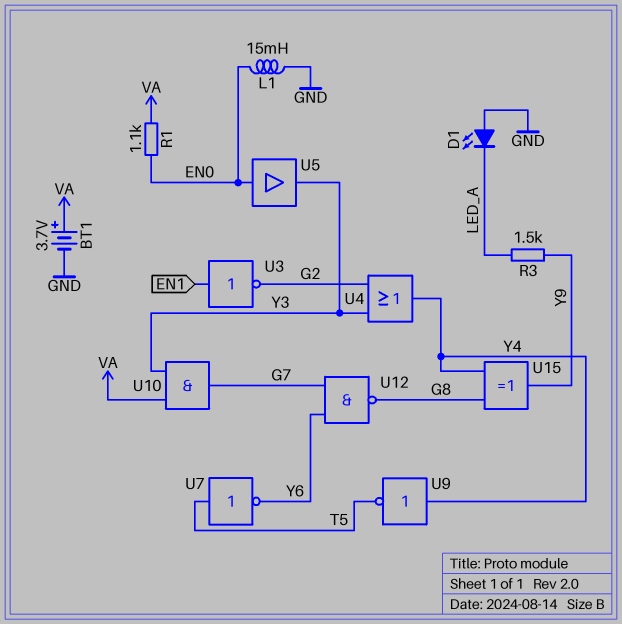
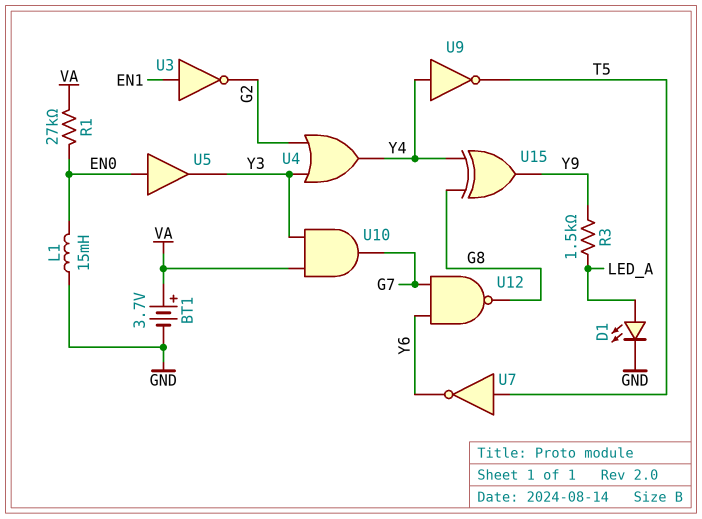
D1: LED (A GND, K LED_A) -> LED (A LED_A, K GND)
R1: 1.1k (EN0, VA) -> 27k (EN0, VA)

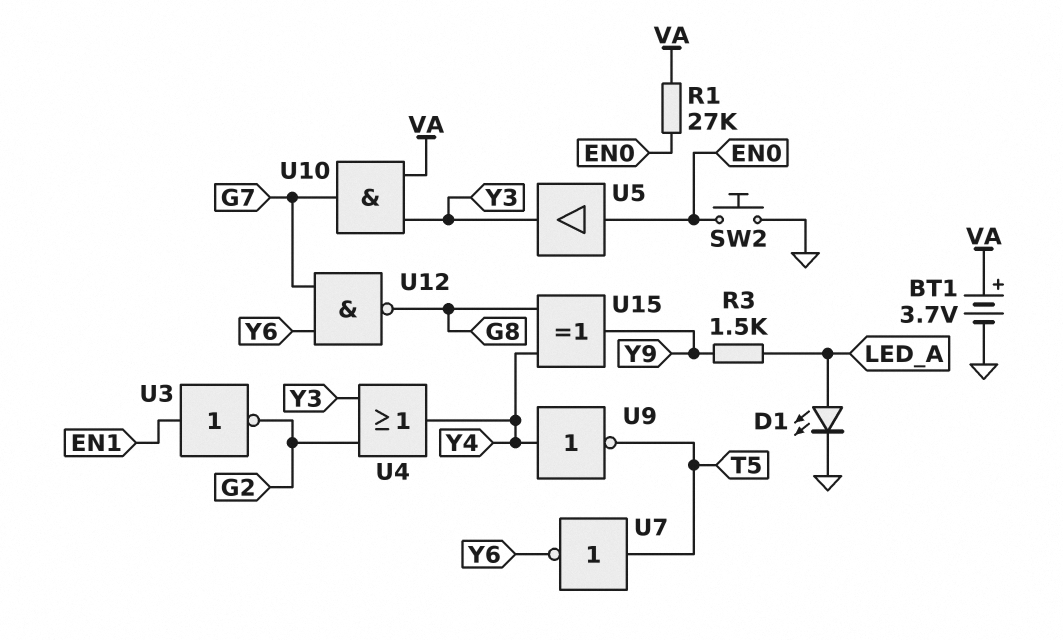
L1: 15mH (EN0, GND) -> none
SW2: none -> button (EN0, GND)

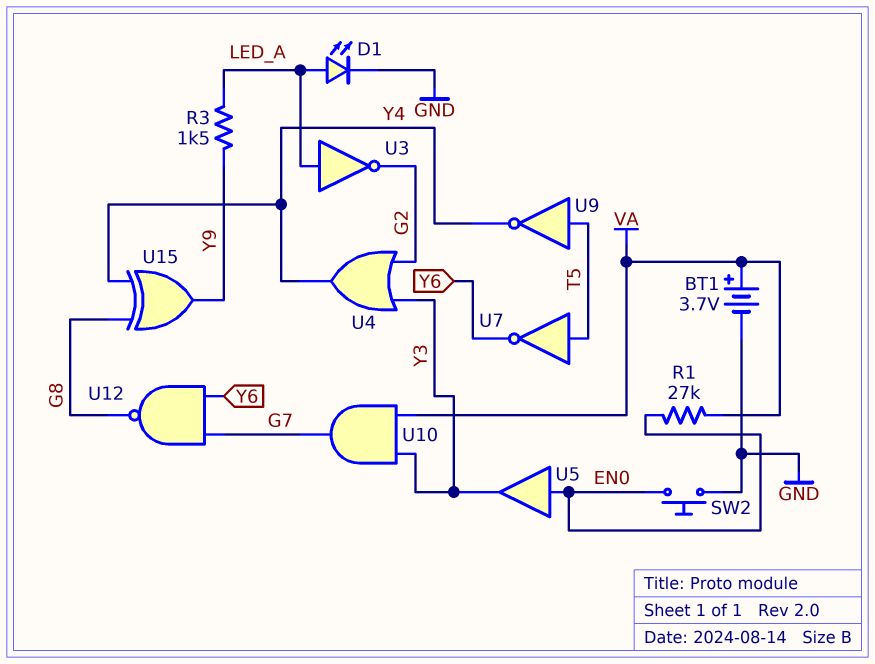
U3: NOT (in EN1, out G2) -> NOT (in LED_A, out G2)
U9: NOT (in Y4, out T5) -> NOT (in T5, out Y4)

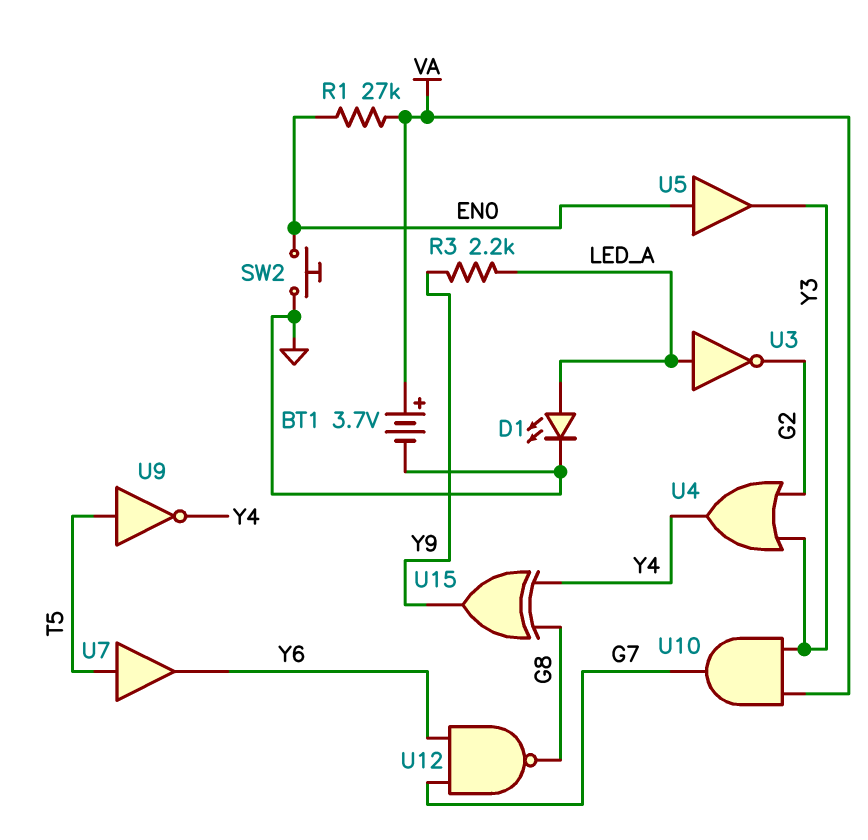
R3: 1.5k (LED_A, Y9) -> 2.2k (LED_A, Y9)
U7: NOT (in T5, out Y6) -> buffer (in T5, out Y6)

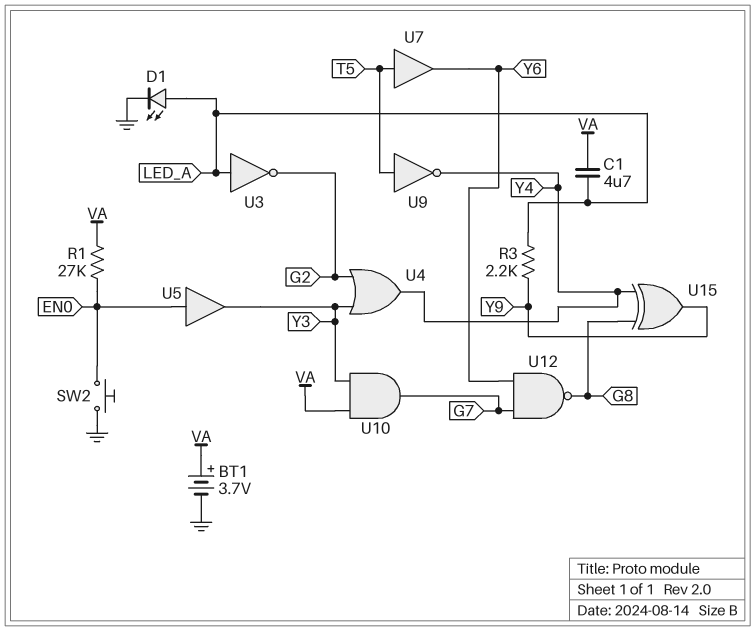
C1: none -> 4.7uF (LED_A, VA)

